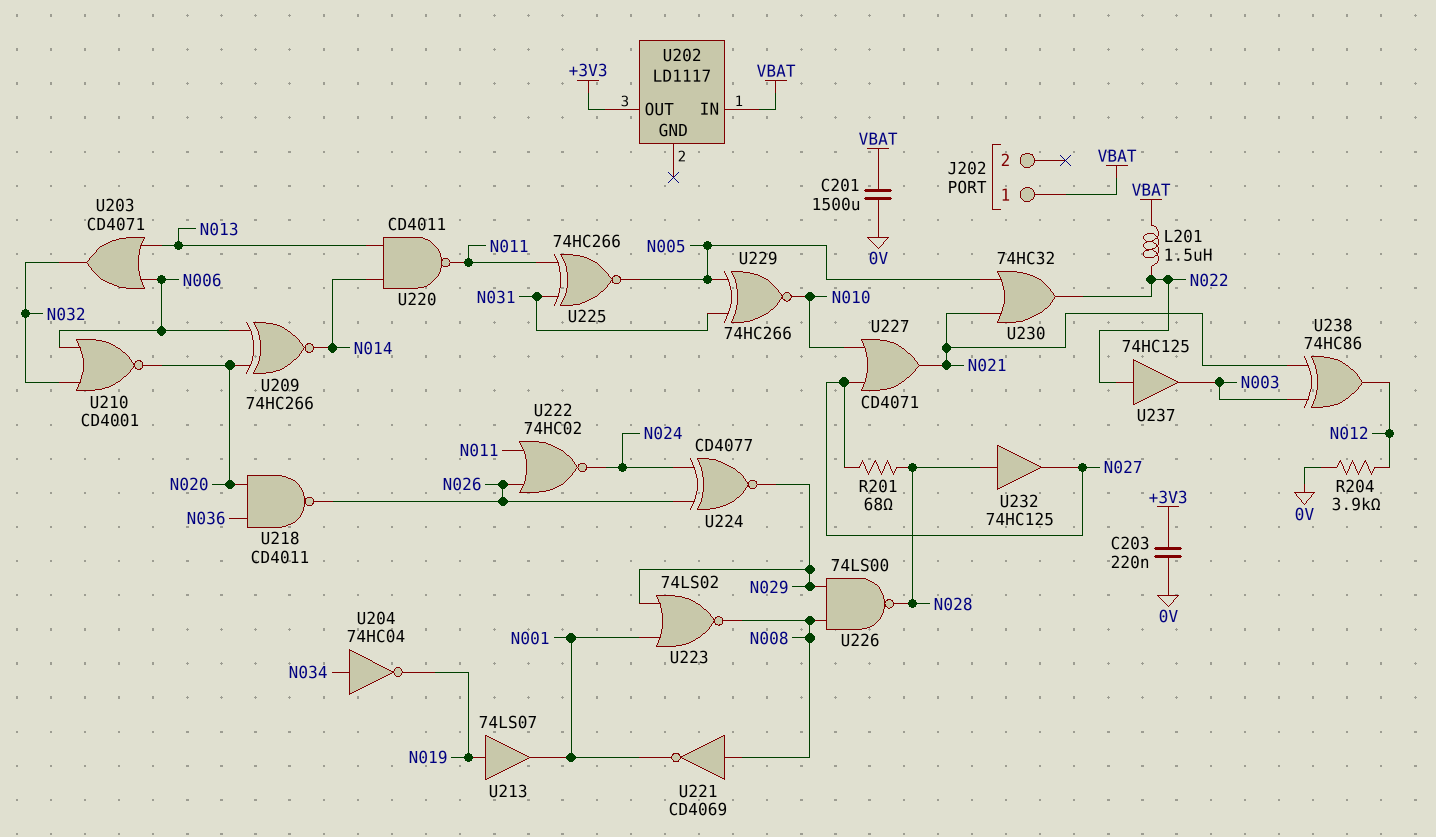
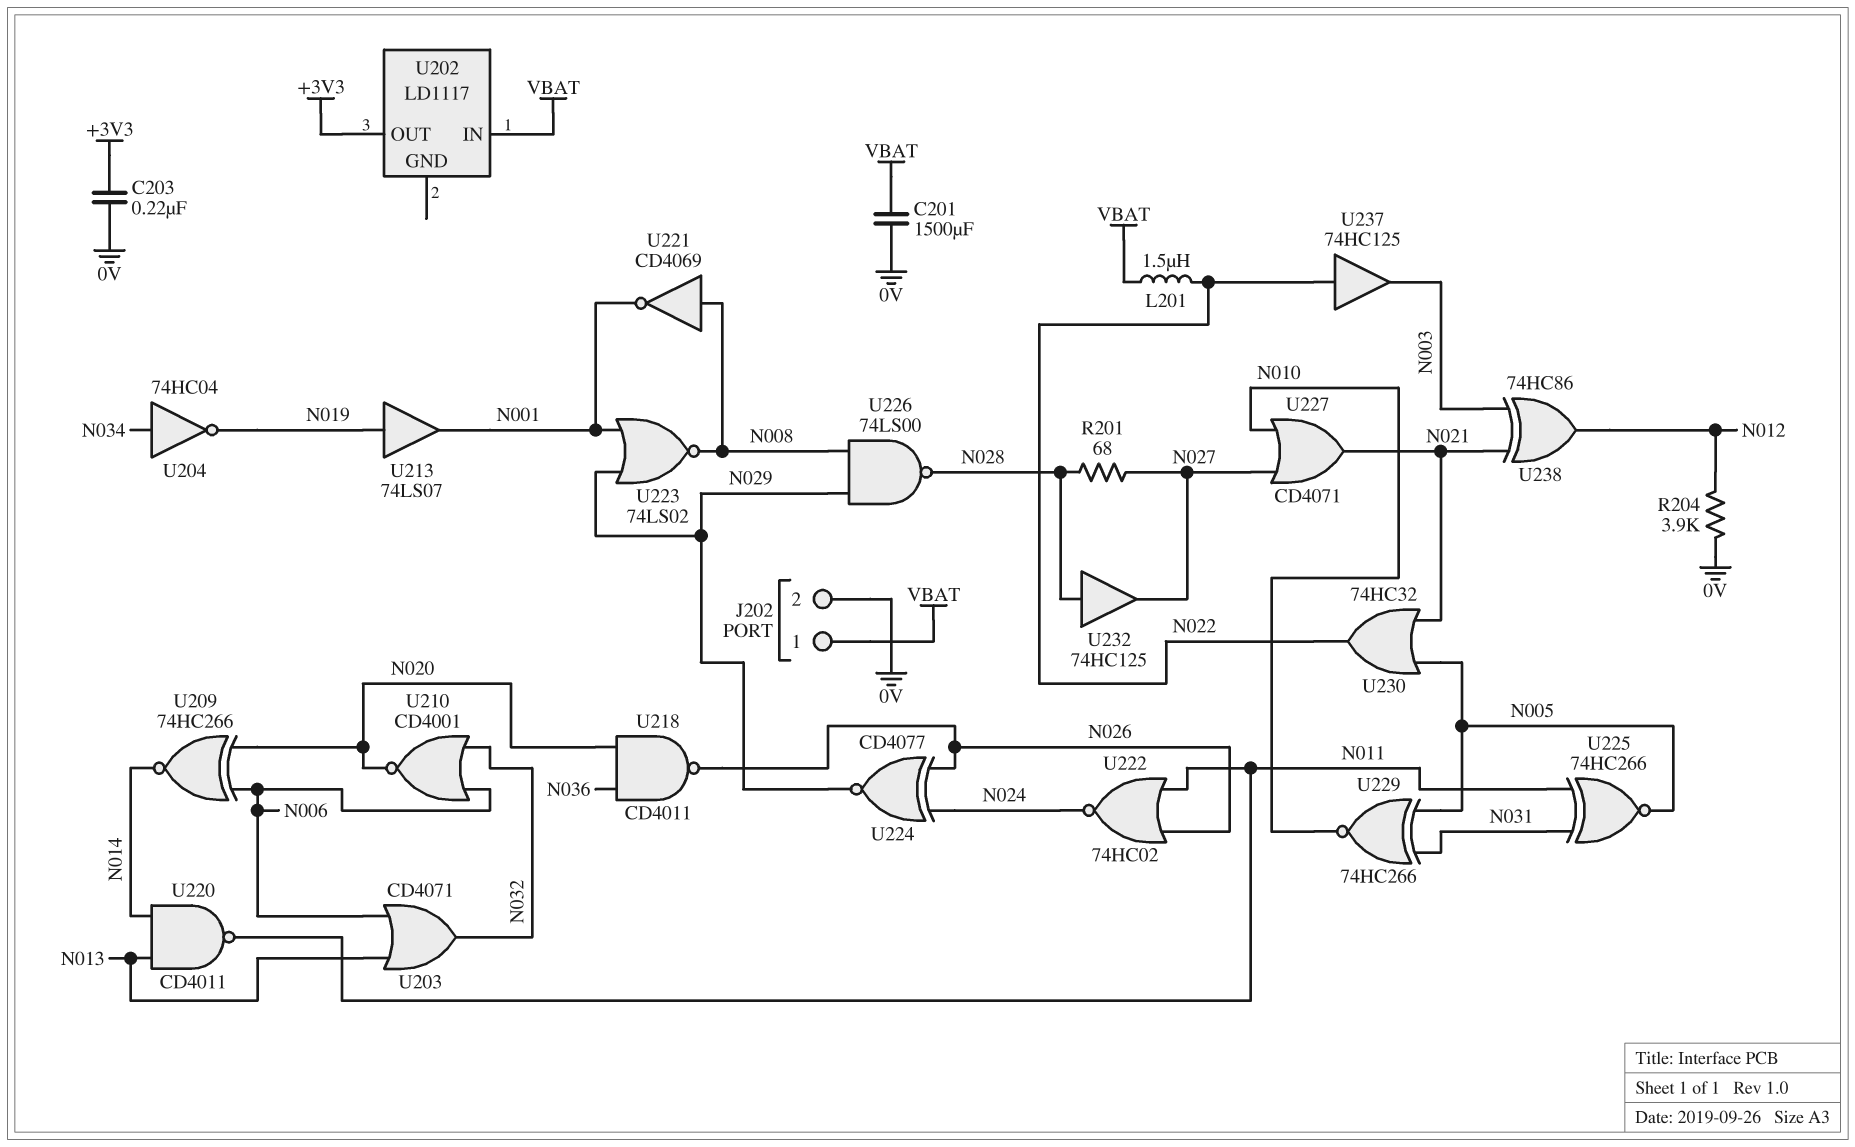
J202 pin 2: none -> 0V

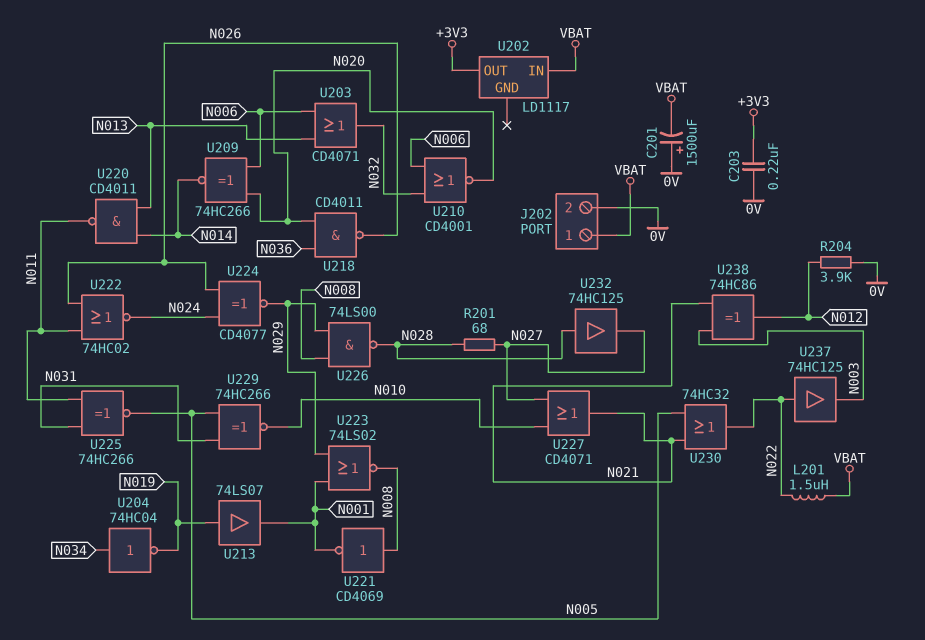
C201: 1500uF (0V, VBAT) -> 1500uF (plus 0V, minus VBAT)

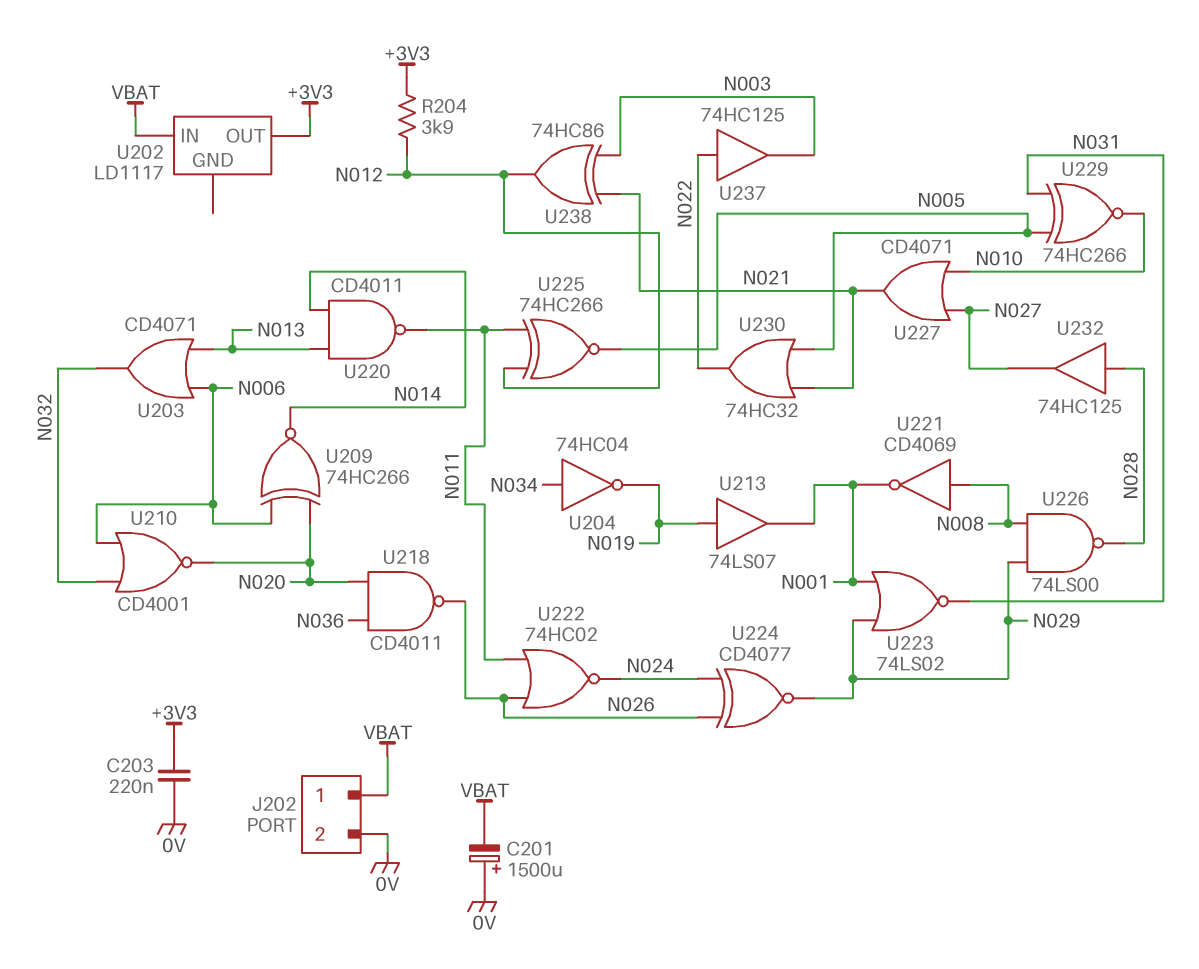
L201: 1.5uH (N022, VBAT) -> none
R201: 68 (N027, N028) -> none
R204: 3.9k (0V, N012) -> 3.9k (+3V3, N012)
U223: NOR 74LS02 (in N001, in N029, out N008) -> NOR 74LS02 (in N001, in N029, out N031)
U225: XNOR 74HC266 (in N011, in N031, out N005) -> XNOR 74HC266 (in N011, in N012, out N005)

